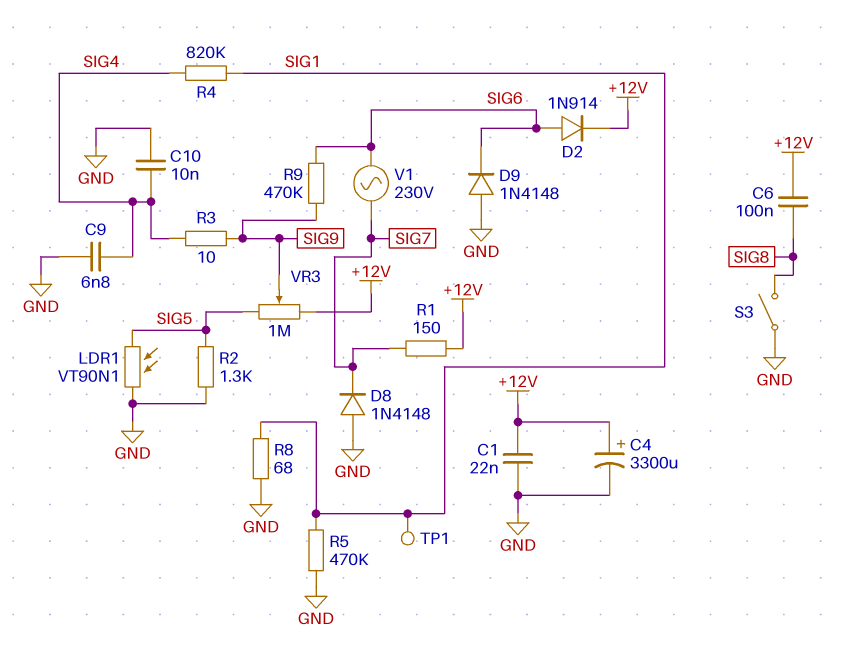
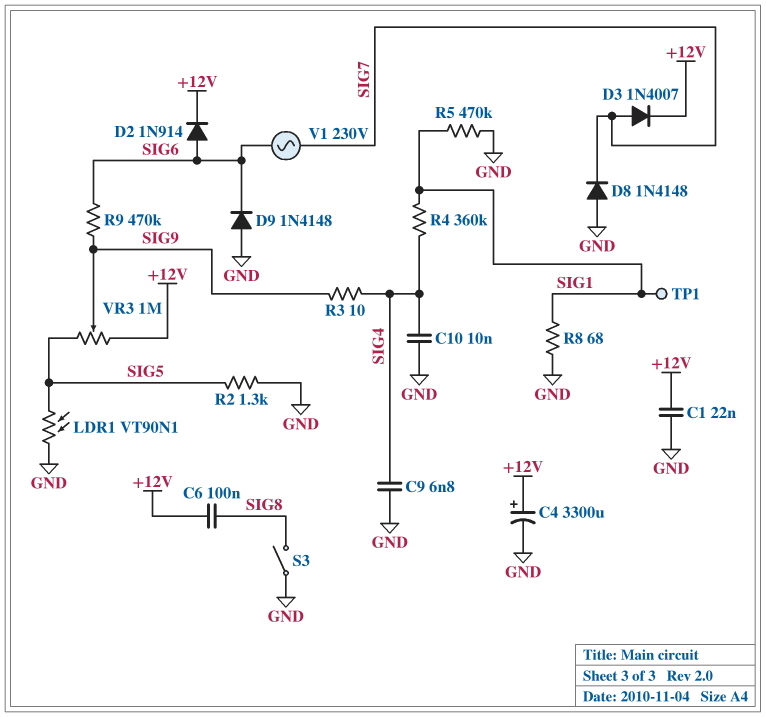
D3: none -> diode 1N4007 (A SIG7, K +12V)
R1: 150 (+12V, SIG7) -> none
R4: 820k (SIG1, SIG4) -> 360k (SIG1, SIG4)

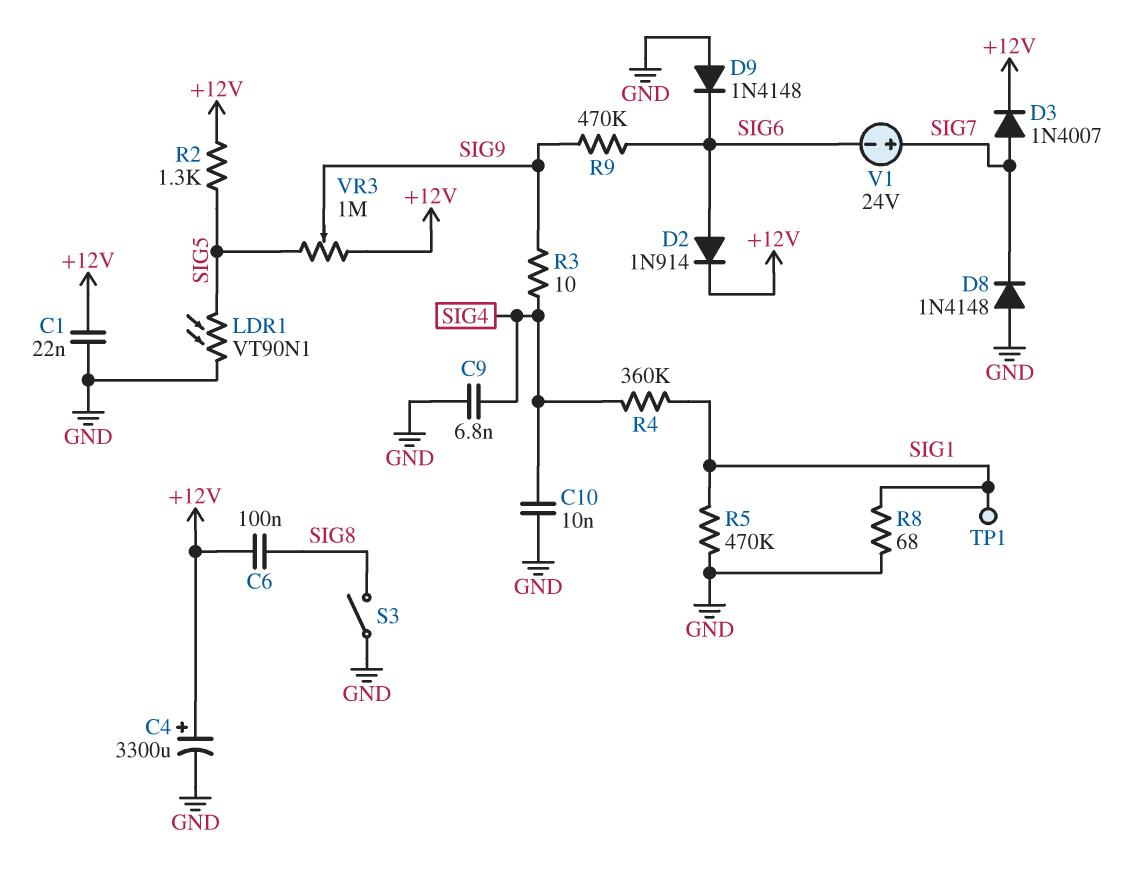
R2: 1.3k (GND, SIG5) -> 1.3k (+12V, SIG5)
V1: AC 230V (SIG6, SIG7) -> 24V (plus SIG7, minus SIG6)

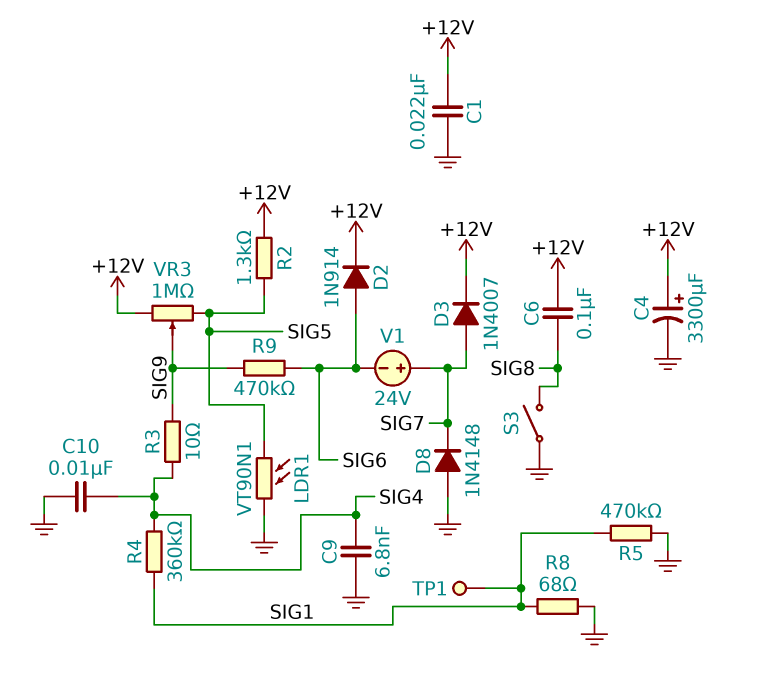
D9: diode 1N4148 (A GND, K SIG6) -> none

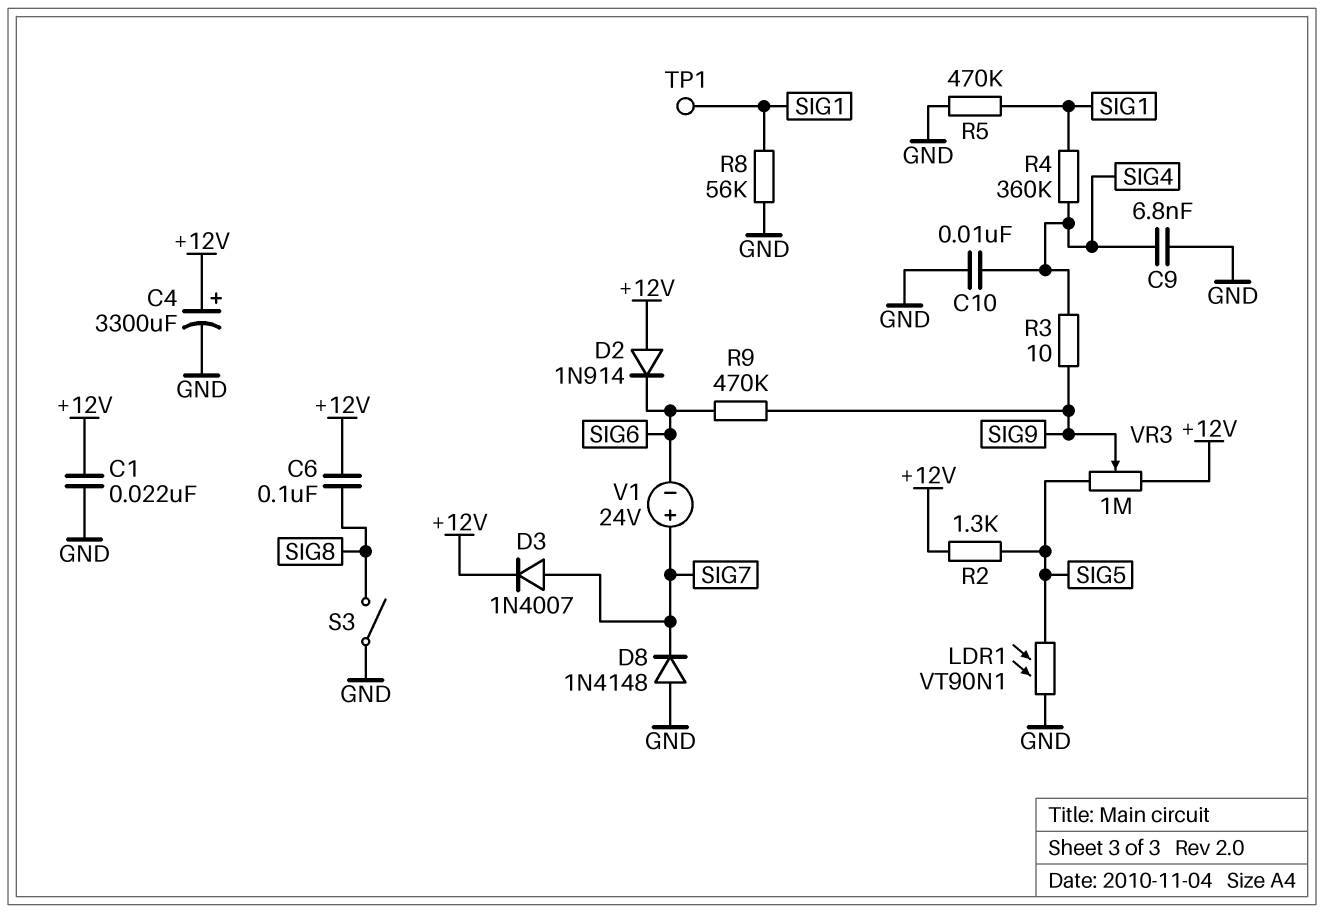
D2: diode 1N914 (A SIG6, K +12V) -> diode 1N914 (A +12V, K SIG6)
R8: 68 (GND, SIG1) -> 56k (GND, SIG1)

